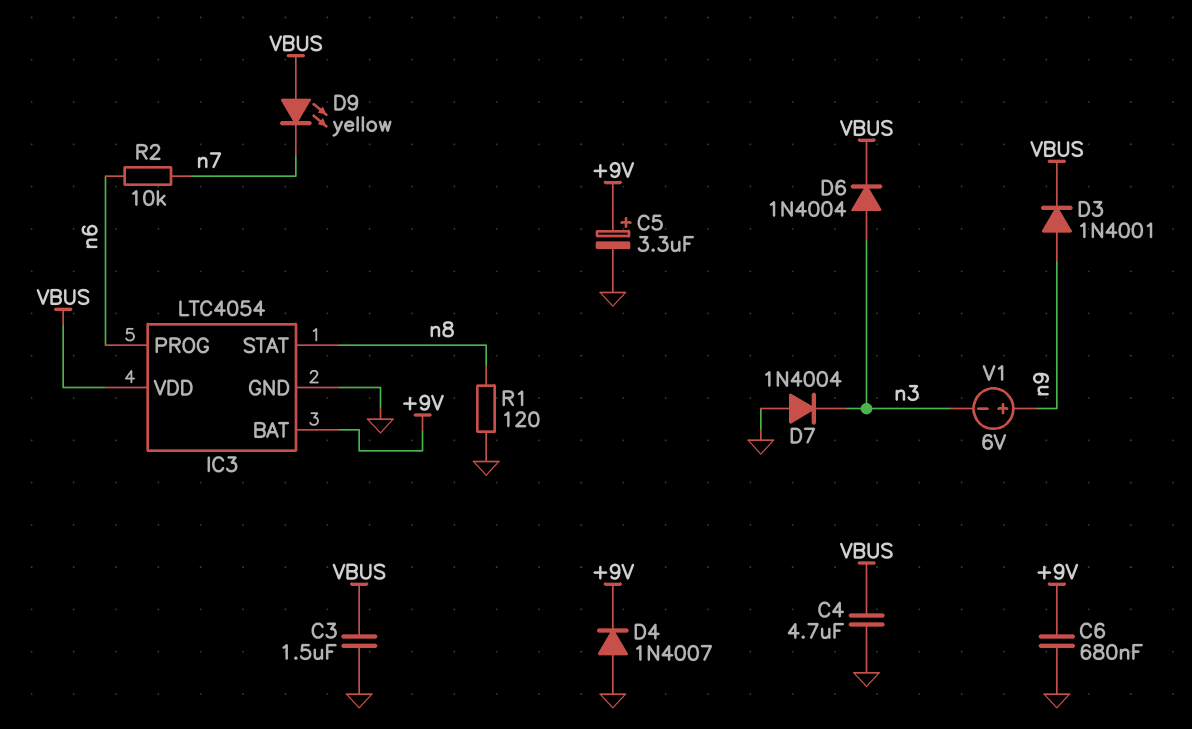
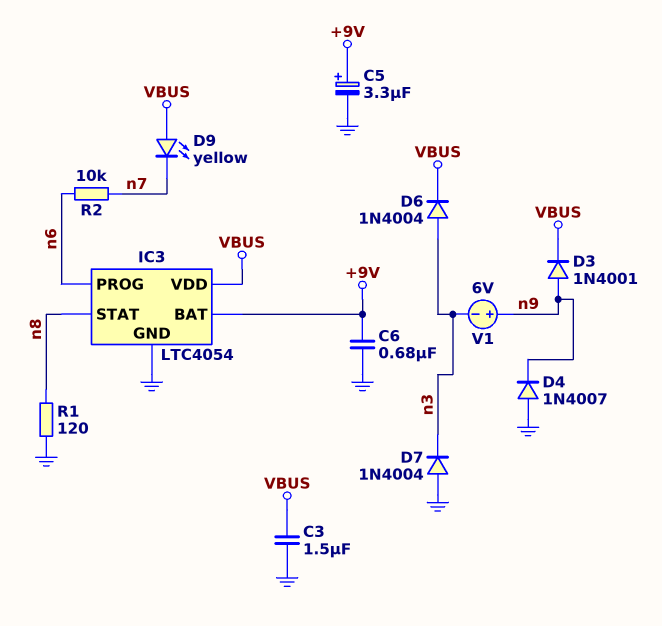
C4: 4.7uF (GND, VBUS) -> none
D4: diode 1N4007 (A GND, K +9V) -> diode 1N4007 (A GND, K n9)

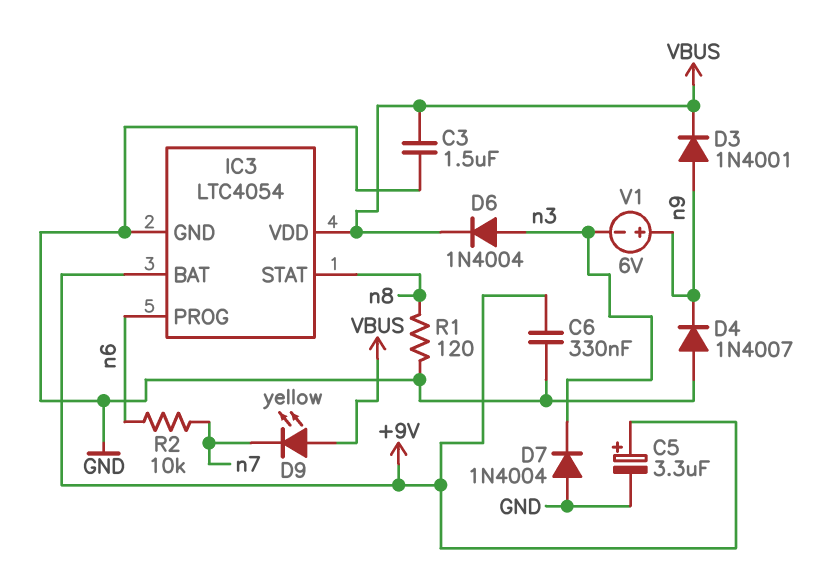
C6: 680nF (+9V, GND) -> 330nF (+9V, GND)

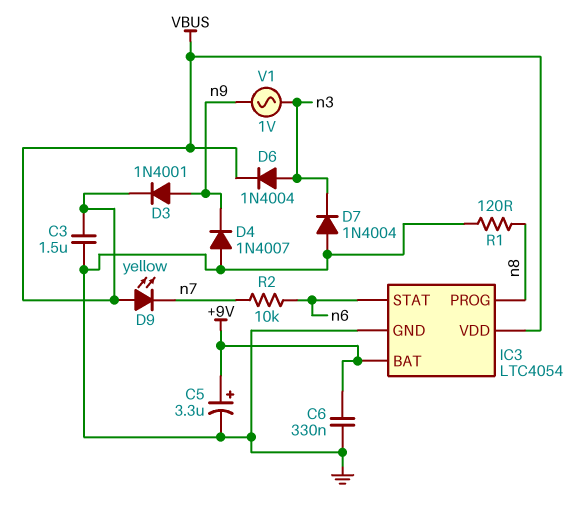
IC3 pin PROG: n6 -> n8
IC3 pin STAT: n8 -> n6
V1: 6V (plus n9, minus n3) -> AC 1V (n3, n9)

